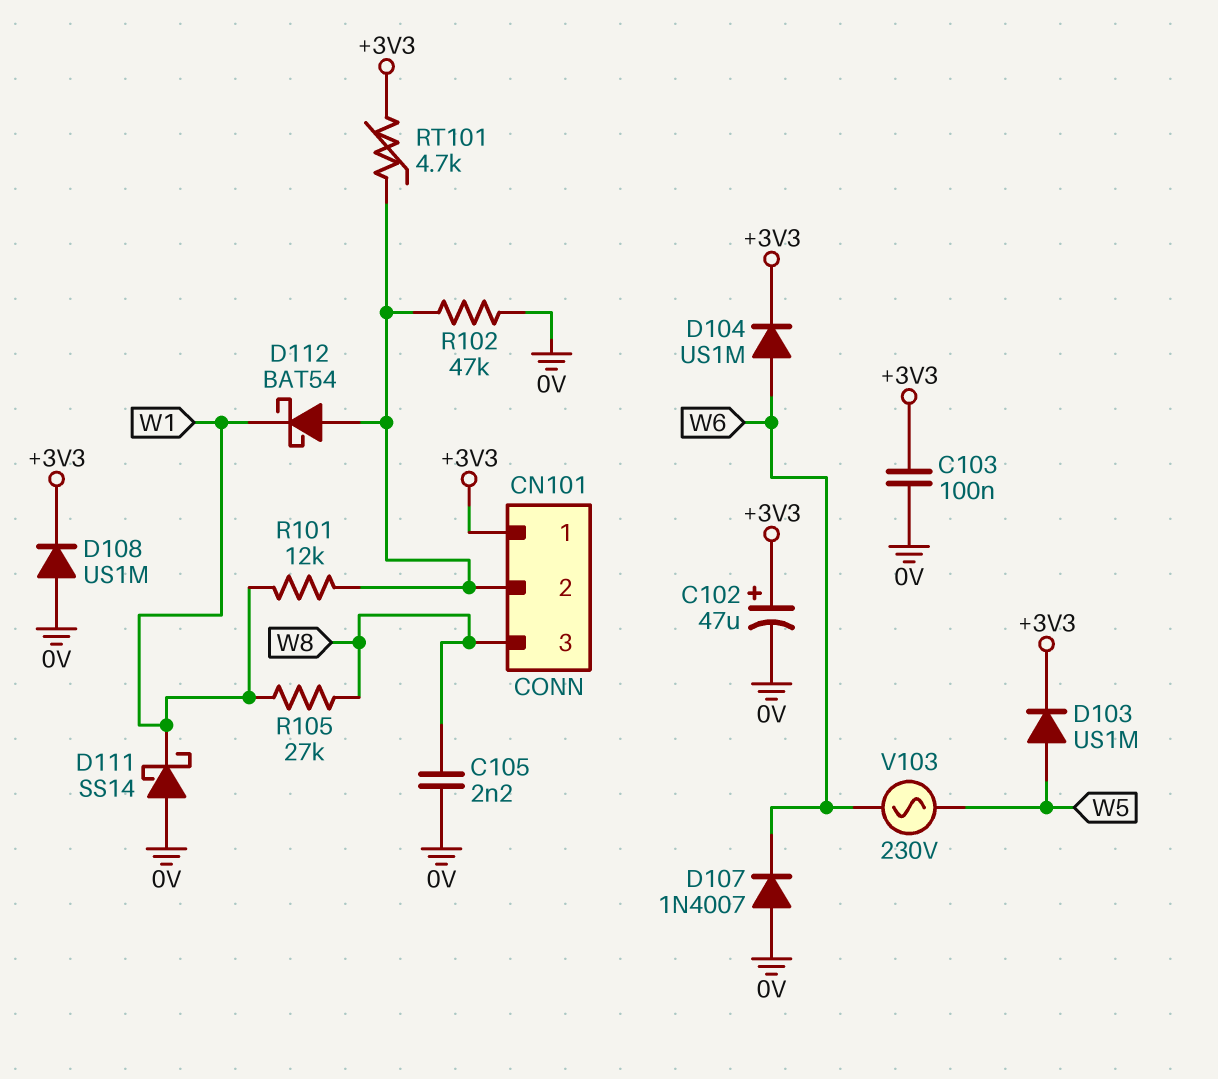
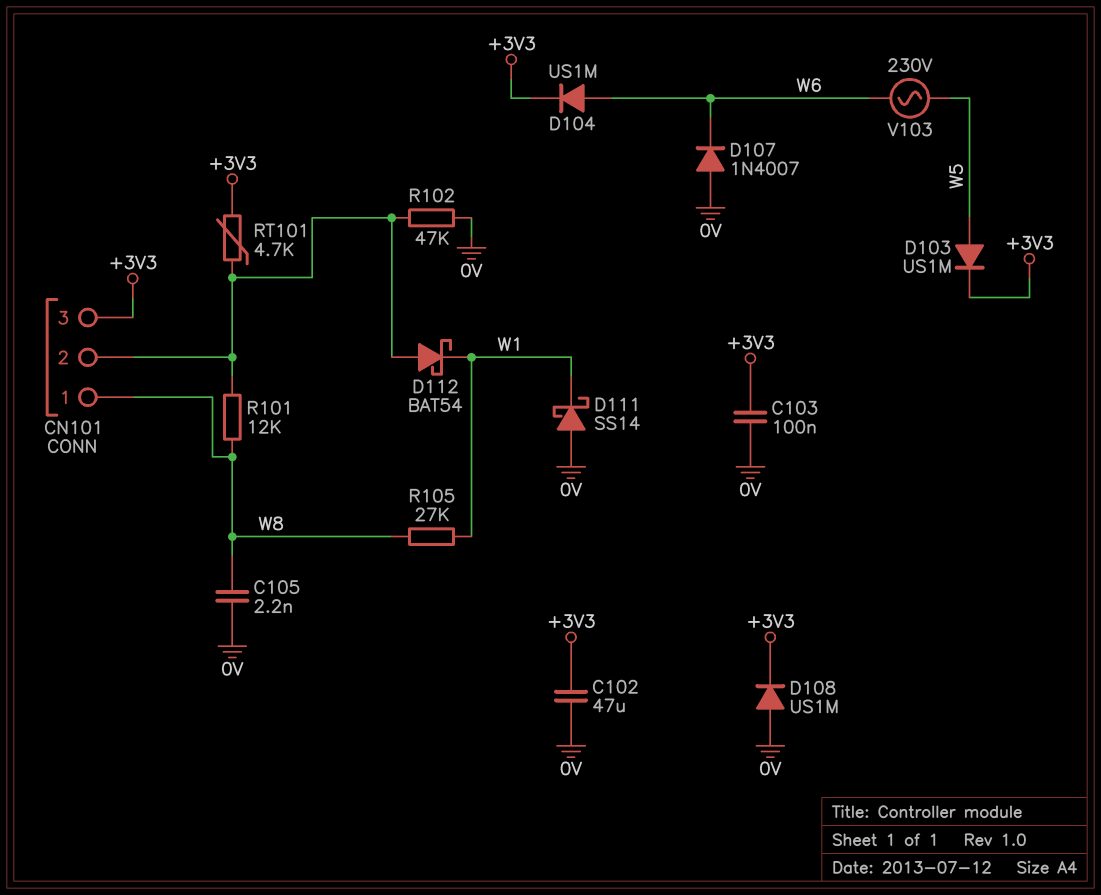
C102: 47uF (plus +3V3, minus 0V) -> 47uF (+3V3, 0V)
CN101 pin 1: +3V3 -> W8
CN101 pin 3: W8 -> +3V3
R101: 12k (CN101/2, W1) -> 12k (CN101/2, W8)

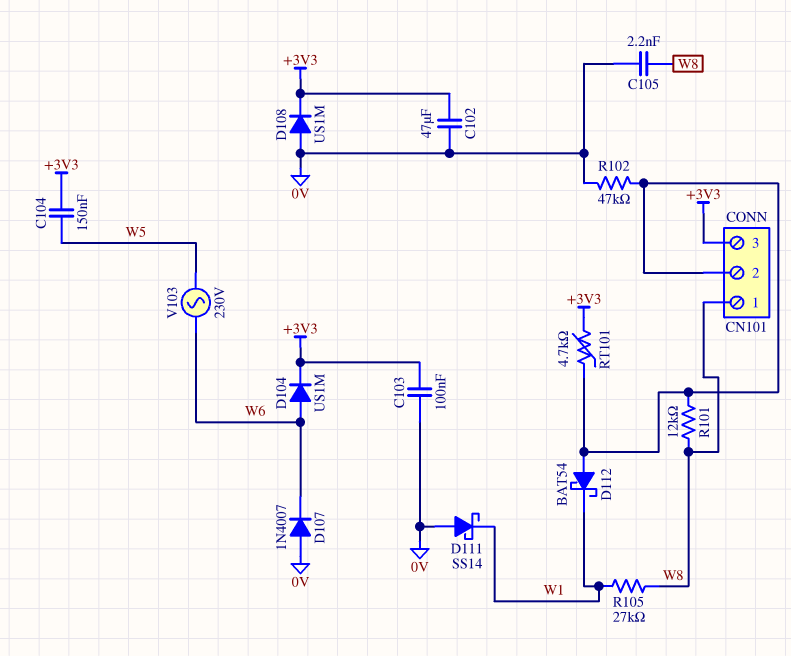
C104: none -> 150nF (+3V3, W5)
D103: diode US1M (A W5, K +3V3) -> none

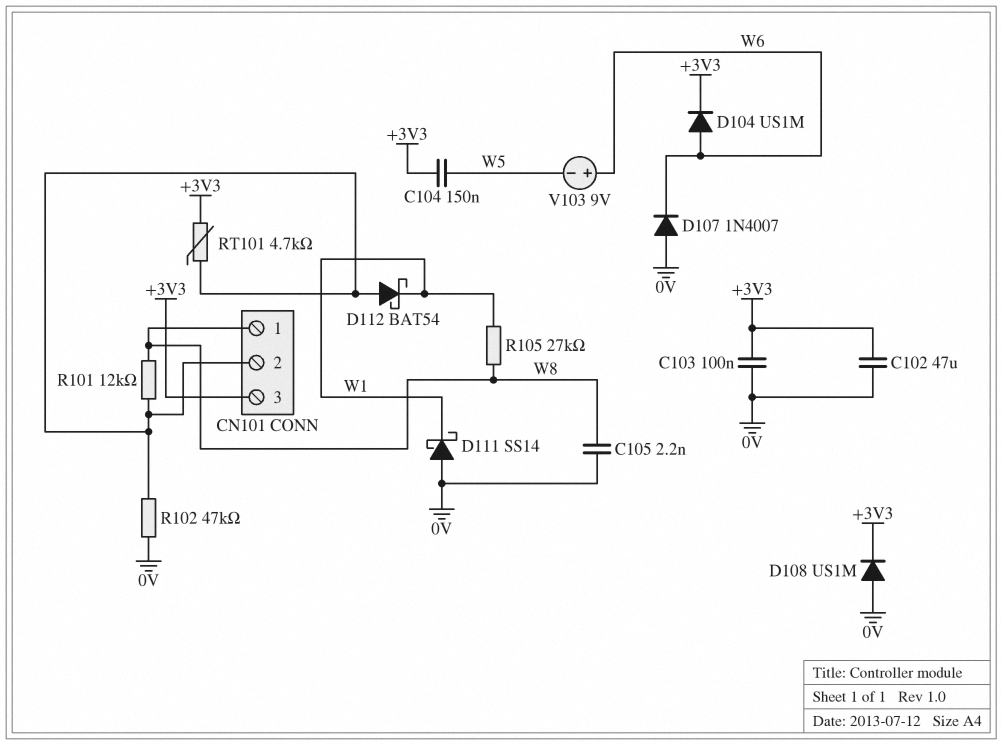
V103: AC 230V (W5, W6) -> 9V (plus W6, minus W5)

